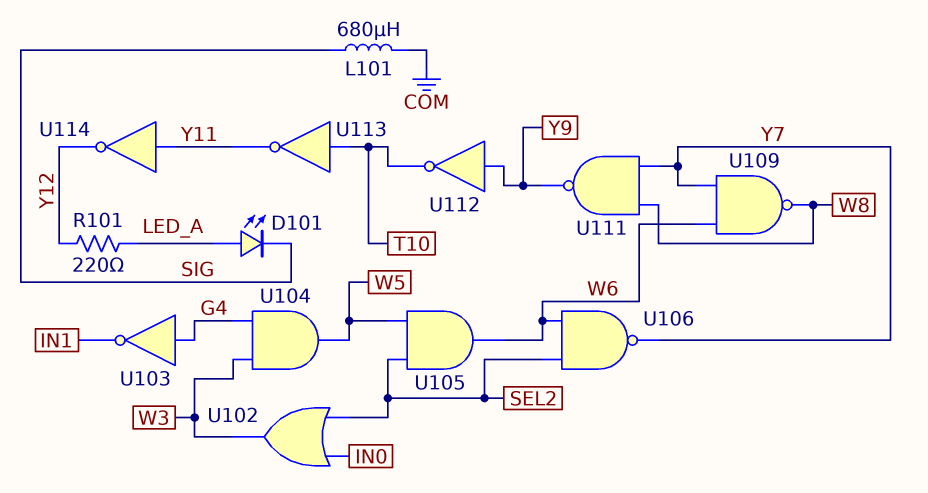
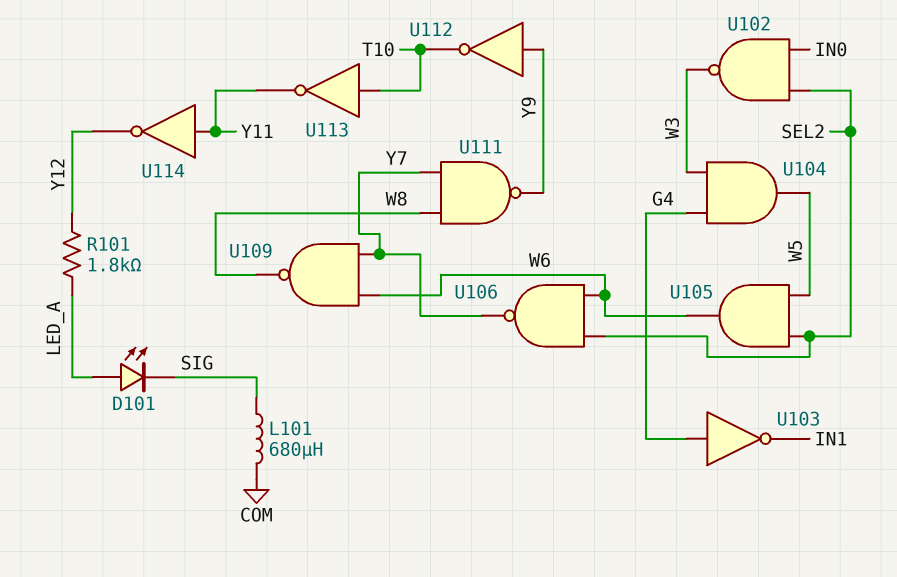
R101: 220 (LED_A, Y12) -> 1.8k (LED_A, Y12)
U102: OR (in IN0, in SEL2, out W3) -> NAND (in IN0, in SEL2, out W3)

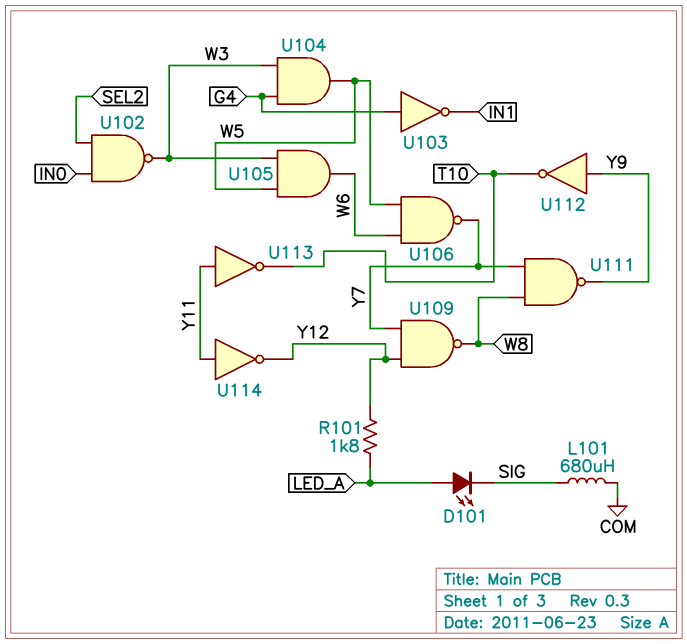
U105: AND (in SEL2, in W5, out W6) -> AND (in W3, in W5, out W6)
U106: NAND (in SEL2, in W6, out Y7) -> NAND (in W5, in W6, out Y7)
U109: NAND (in W6, in Y7, out W8) -> NAND (in Y7, in Y12, out W8)
U113: NOT (in T10, out Y11) -> NOT (in Y11, out T10)

